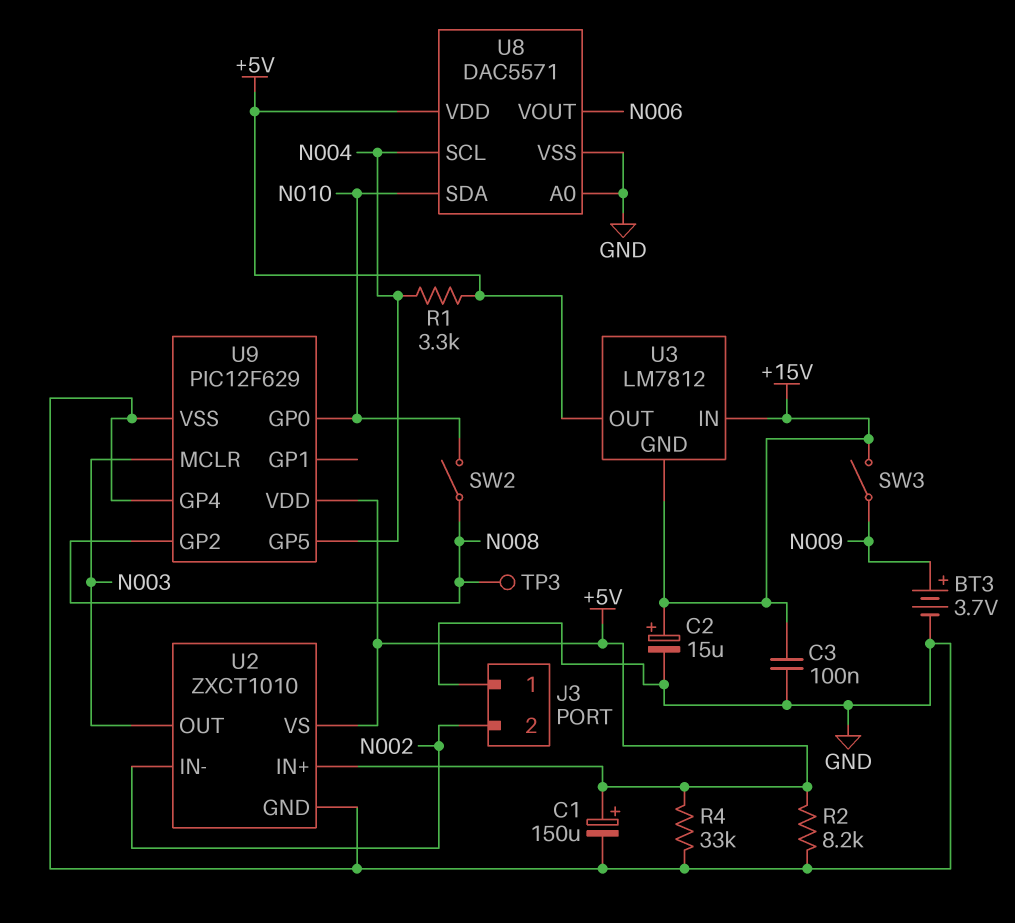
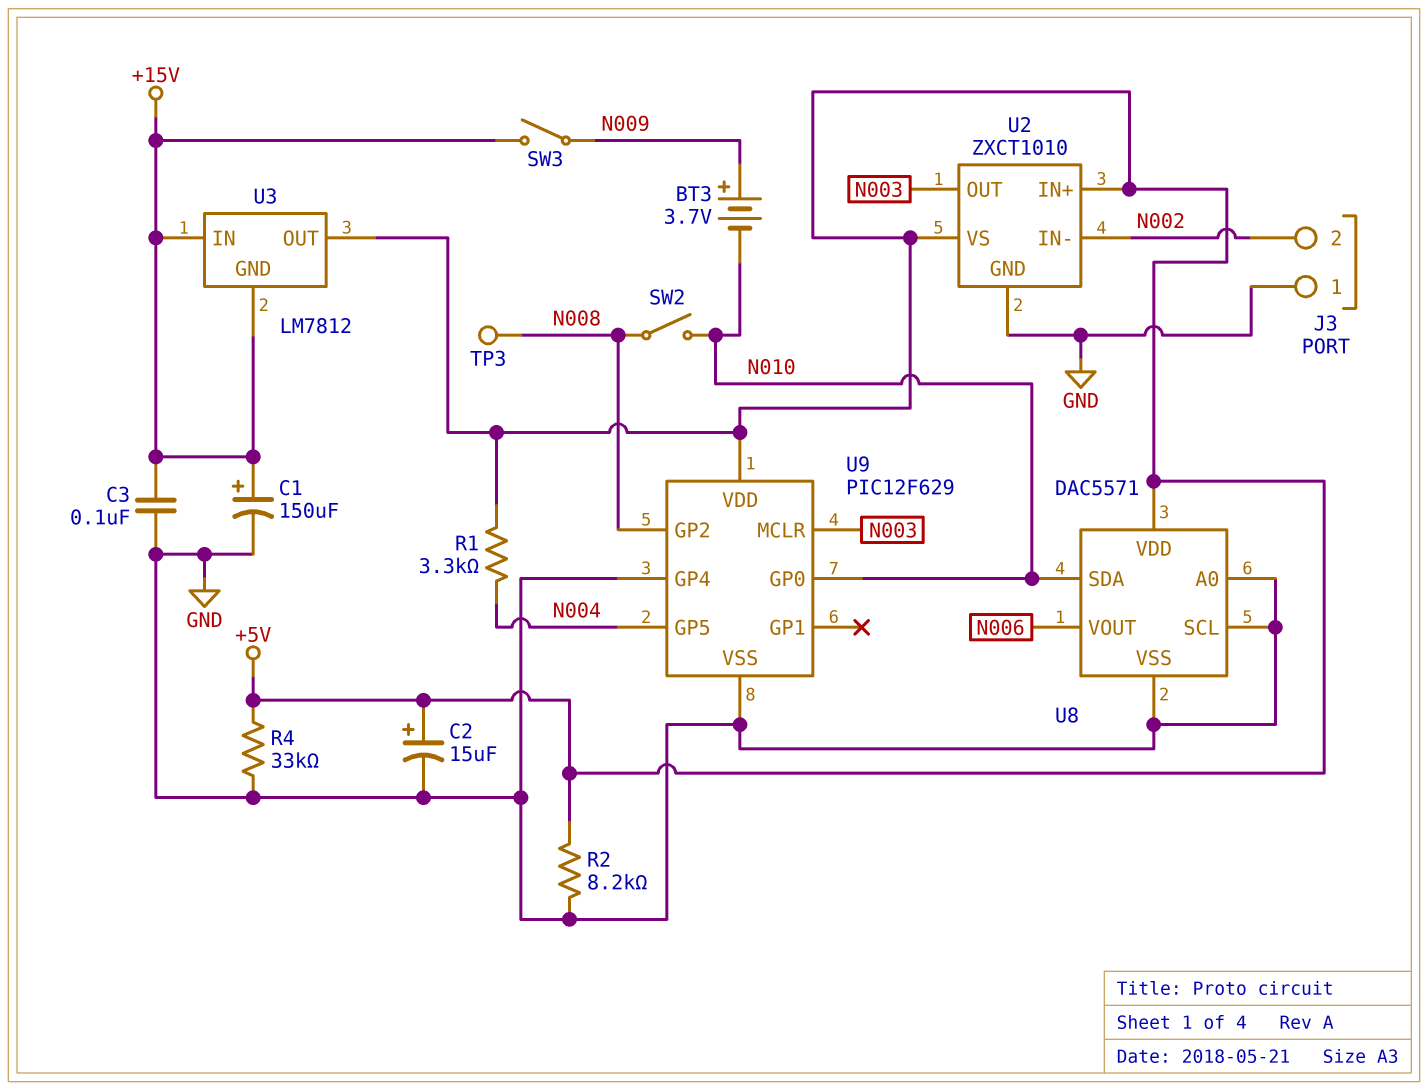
BT3: 3.7V (plus N009, minus GND) -> 3.7V (plus N009, minus N010)
C1: 150uF (plus +5V, minus GND) -> 150uF (plus +15V, minus GND)
C2: 15uF (plus +15V, minus GND) -> 15uF (plus +5V, minus GND)
U8 pin SCL: N004 -> GND

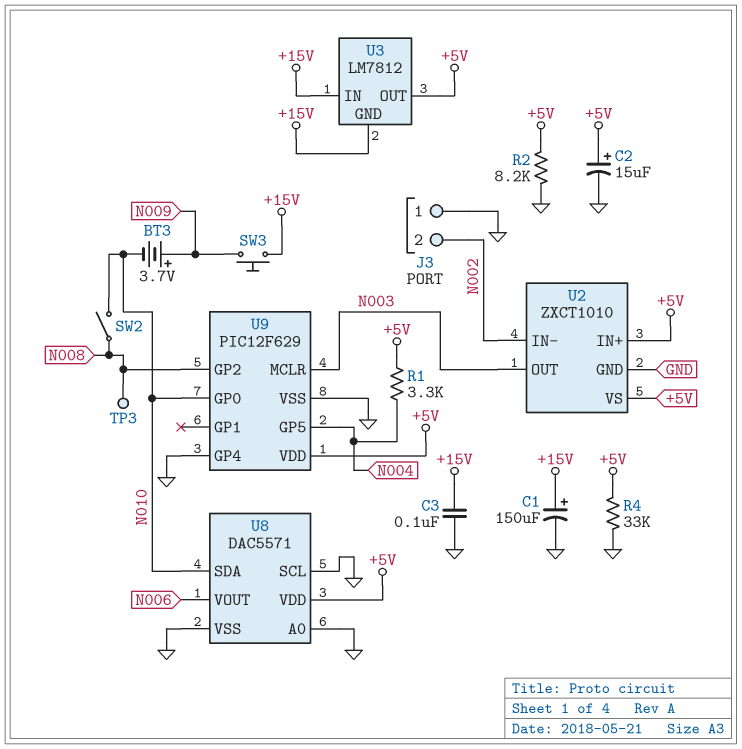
SW3: switch (+15V, N009) -> button (+15V, N009)

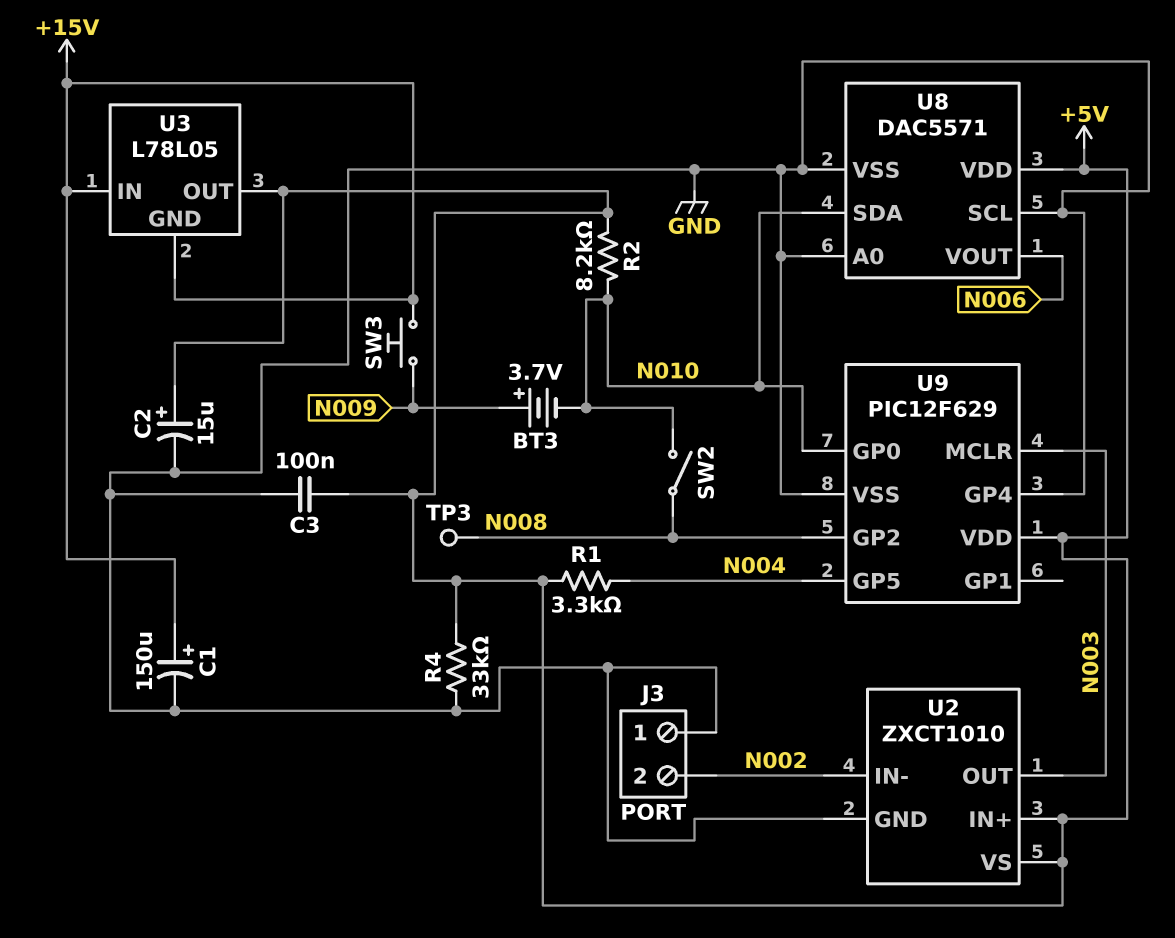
C3: 100nF (+15V, GND) -> 100nF (+5V, GND)
R2: 8.2k (+5V, GND) -> 8.2k (+5V, N010)
U3: LM7812 -> L78L05

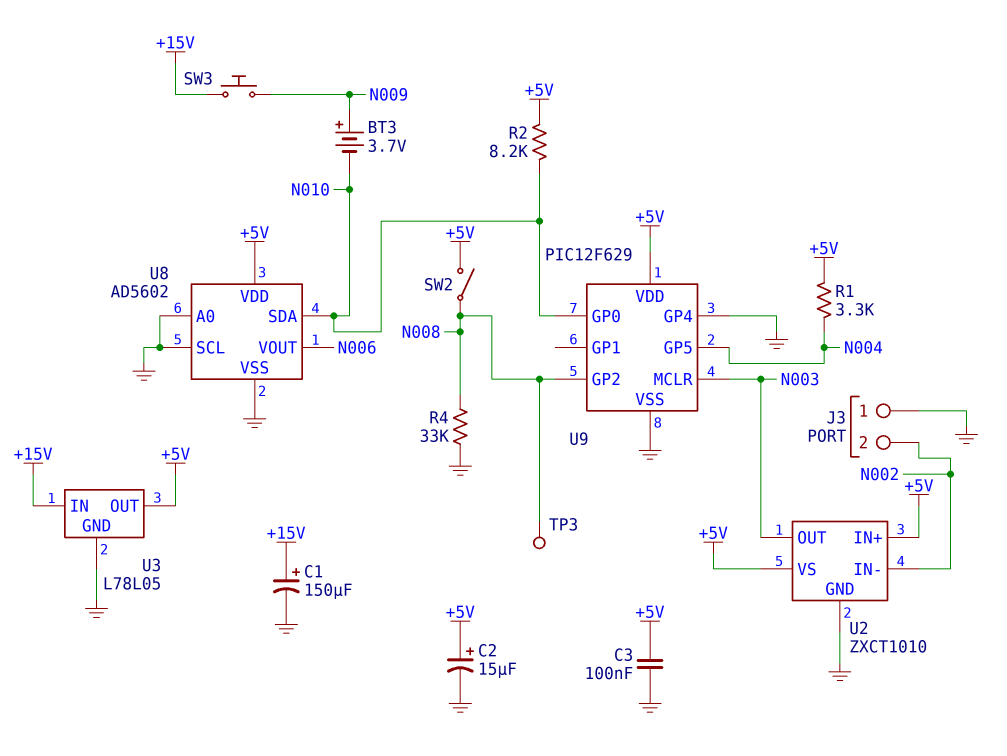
R4: 33k (+5V, GND) -> 33k (GND, N008)
SW2: switch (N008, N010) -> switch (+5V, N008)
U3 pin GND: +15V -> GND
U8: DAC5571 -> AD5602

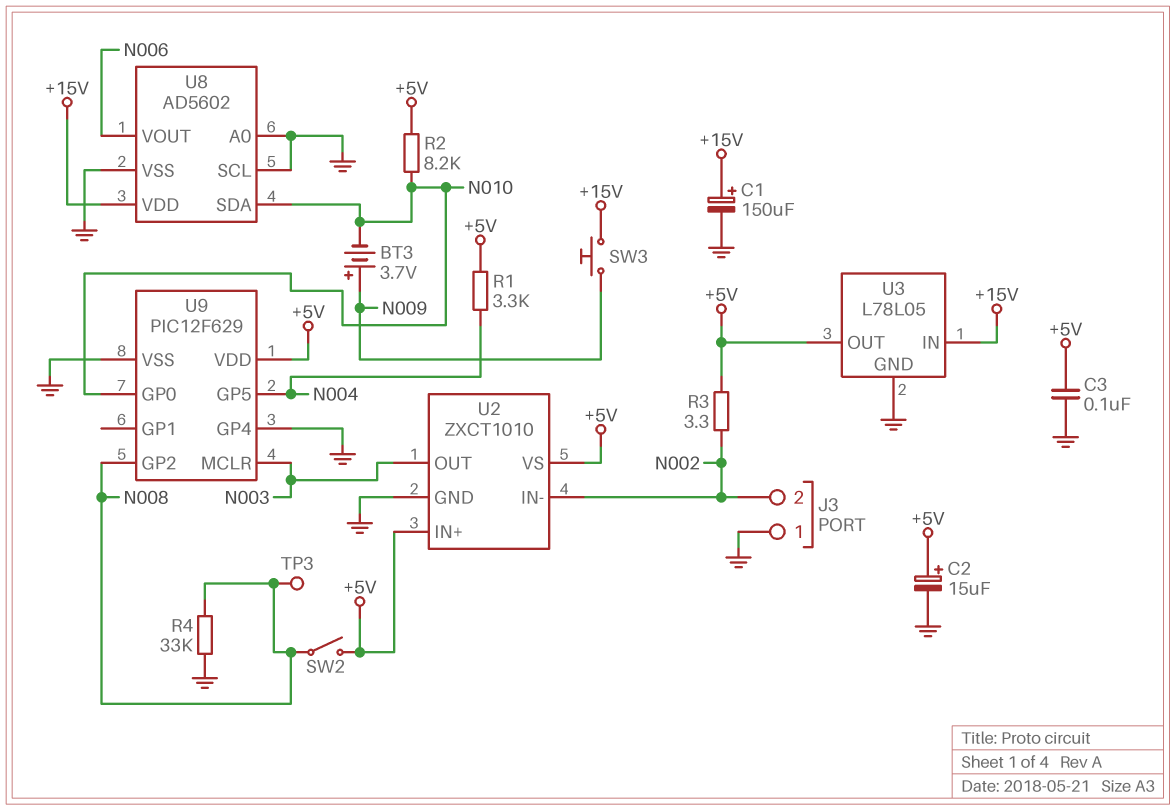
R3: none -> 3.3 (+5V, N002)
U8 pin VDD: +5V -> +15V

